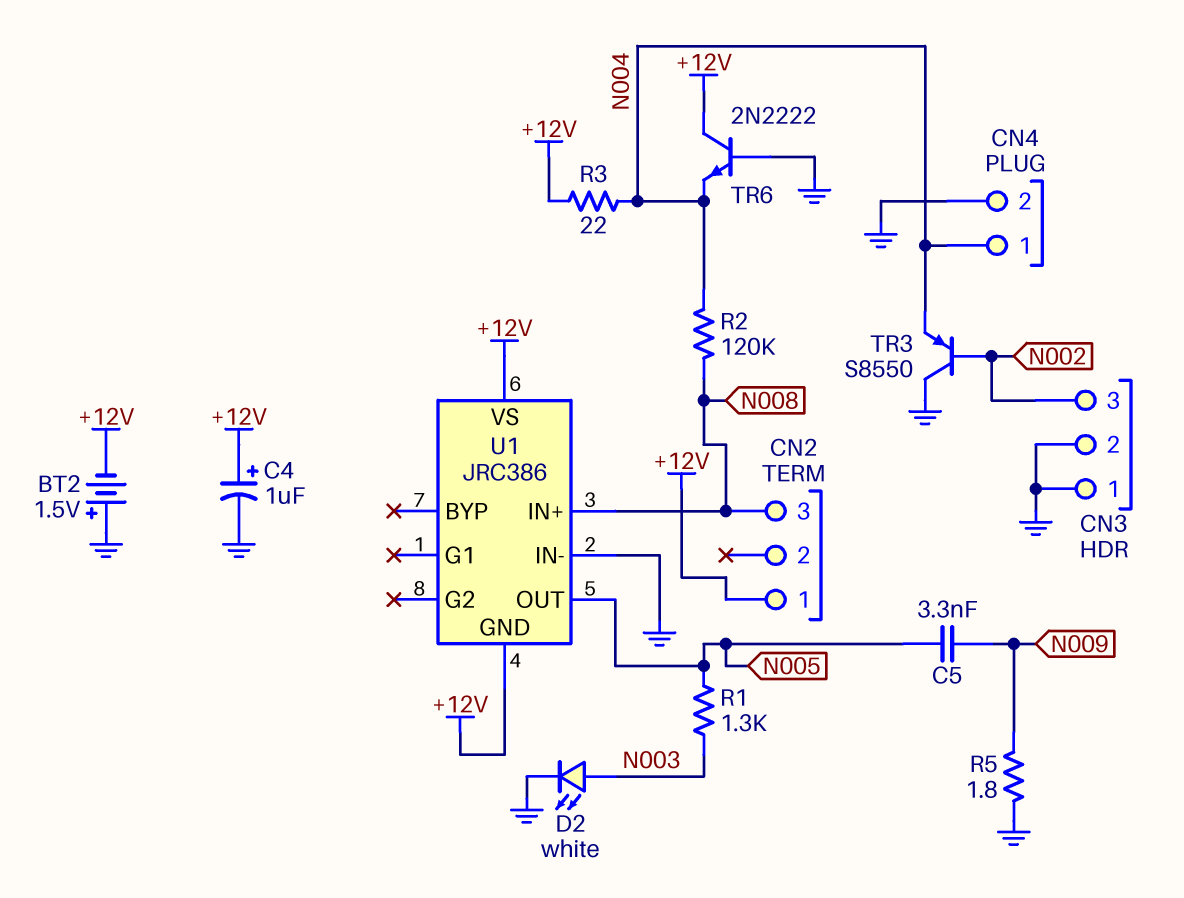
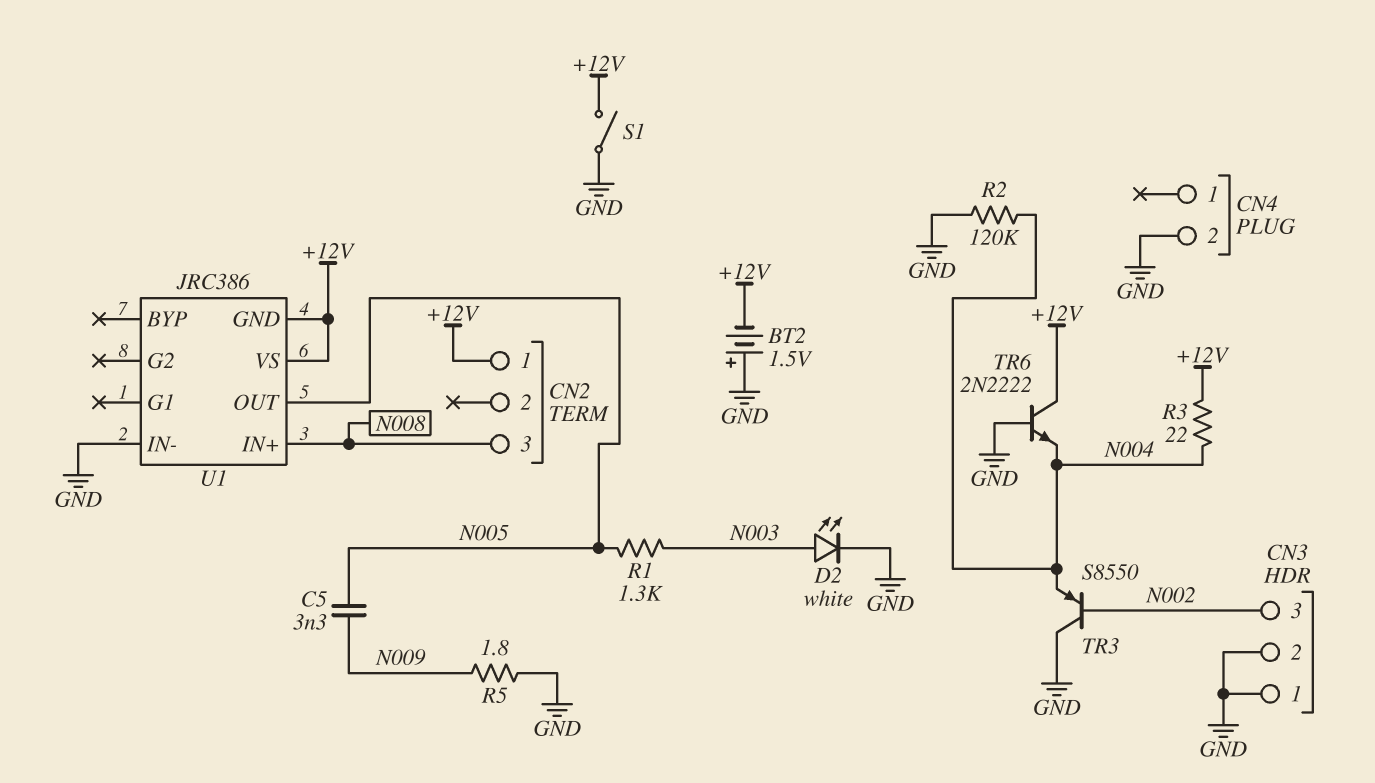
C4: 1uF (plus +12V, minus GND) -> none
CN4 pin 1: N004 -> none
R2: 120k (N004, N008) -> 120k (GND, N004)
S1: none -> switch (+12V, GND)

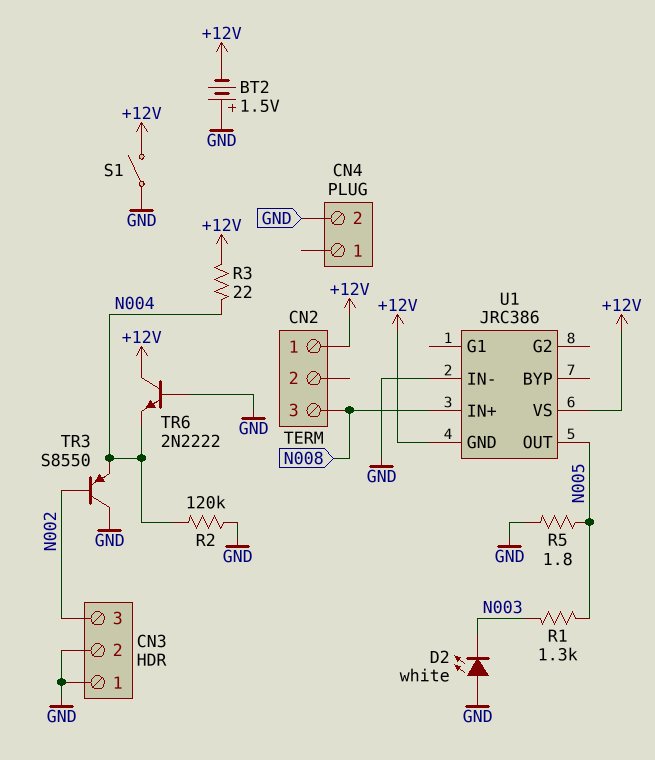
C5: 3.3nF (N005, N009) -> none
D2: LED white (A N003, K GND) -> LED white (A GND, K N003)
R5: 1.8 (GND, N009) -> 1.8 (GND, N005)

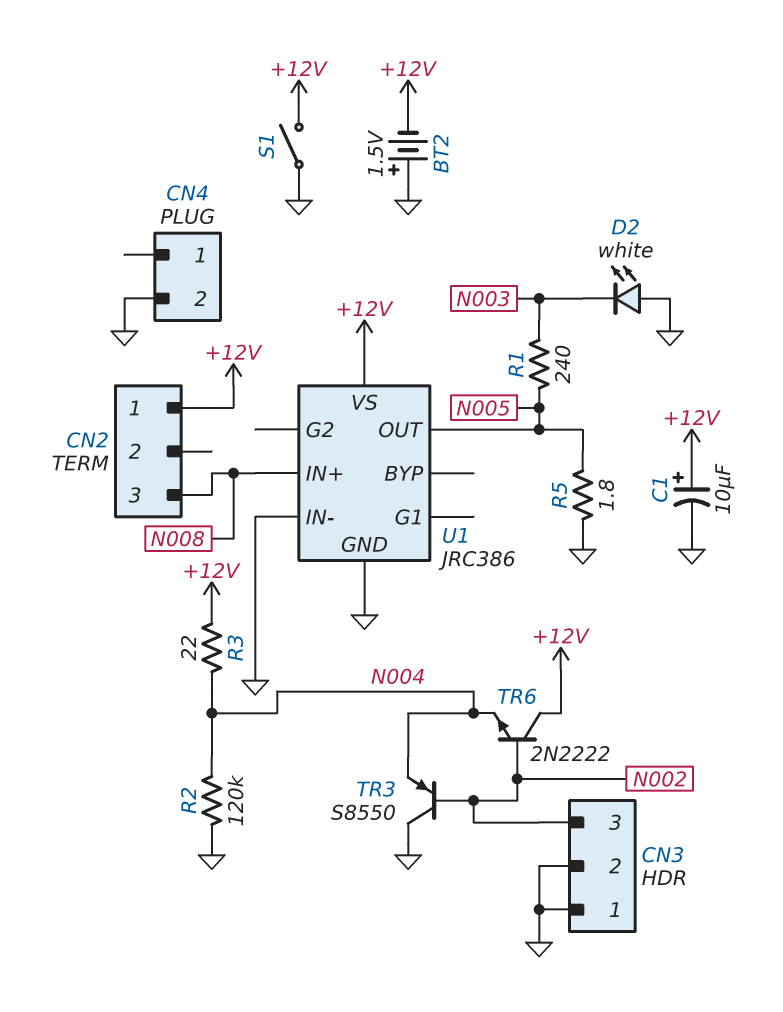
C1: none -> 10uF (plus +12V, minus GND)
R1: 1.3k (N003, N005) -> 240 (N003, N005)
TR6: NPN 2N2222 (B GND, C +12V, E N004) -> NPN 2N2222 (B N002, C +12V, E N004)
U1 pin GND: +12V -> GND

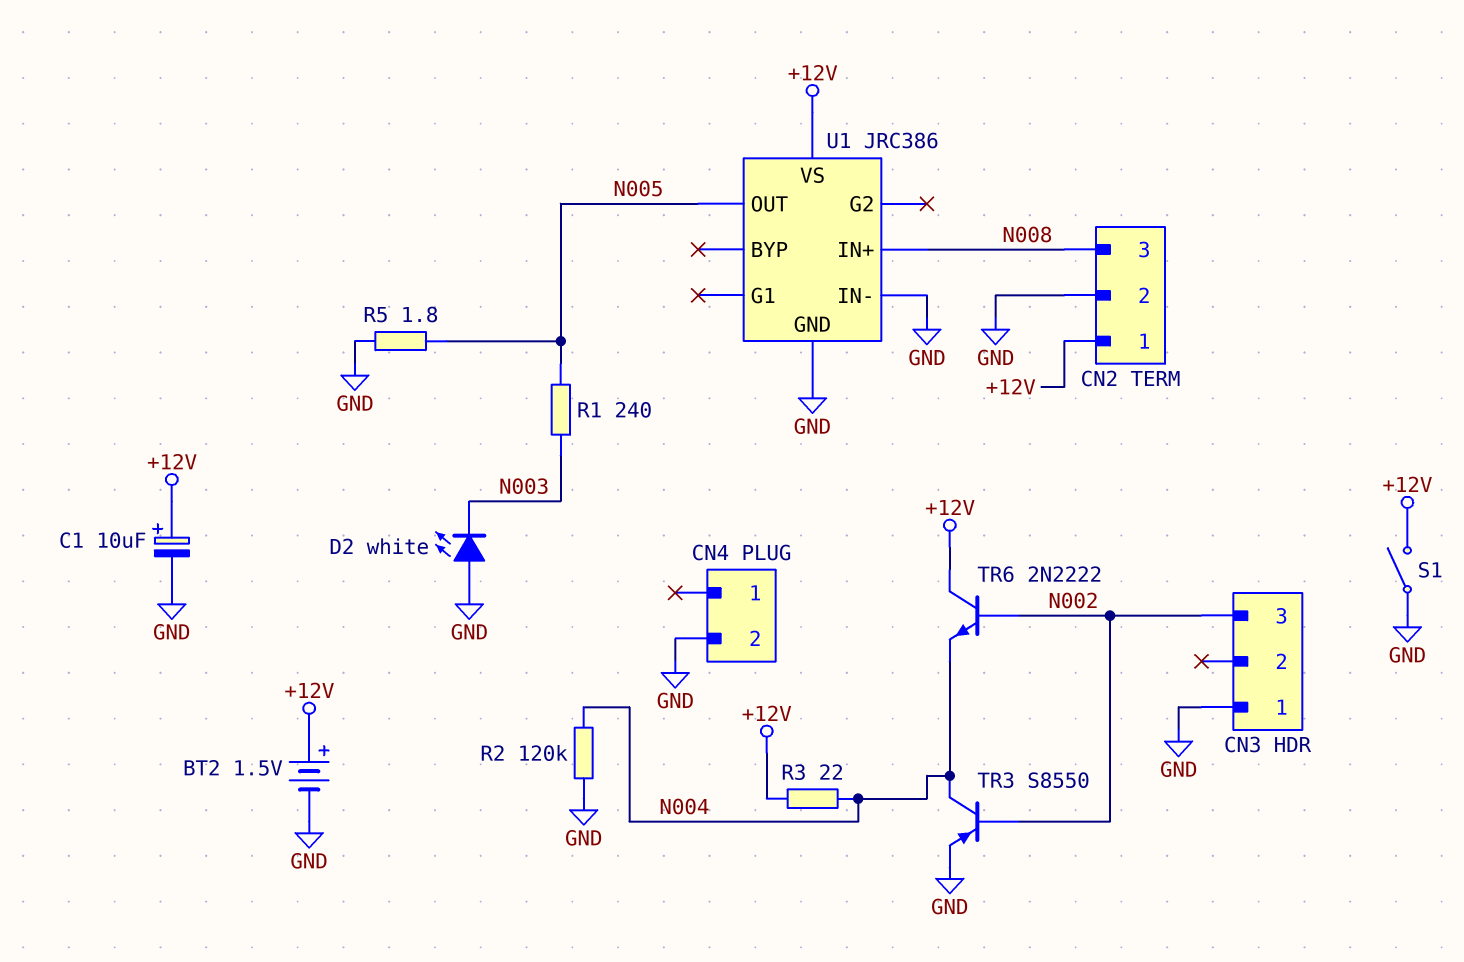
BT2: 1.5V (plus GND, minus +12V) -> 1.5V (plus +12V, minus GND)
CN2 pin 2: none -> GND
CN3 pin 2: GND -> none
TR3: PNP S8550 (B N002, C GND, E N004) -> PNP S8550 (B N002, C N004, E GND)

